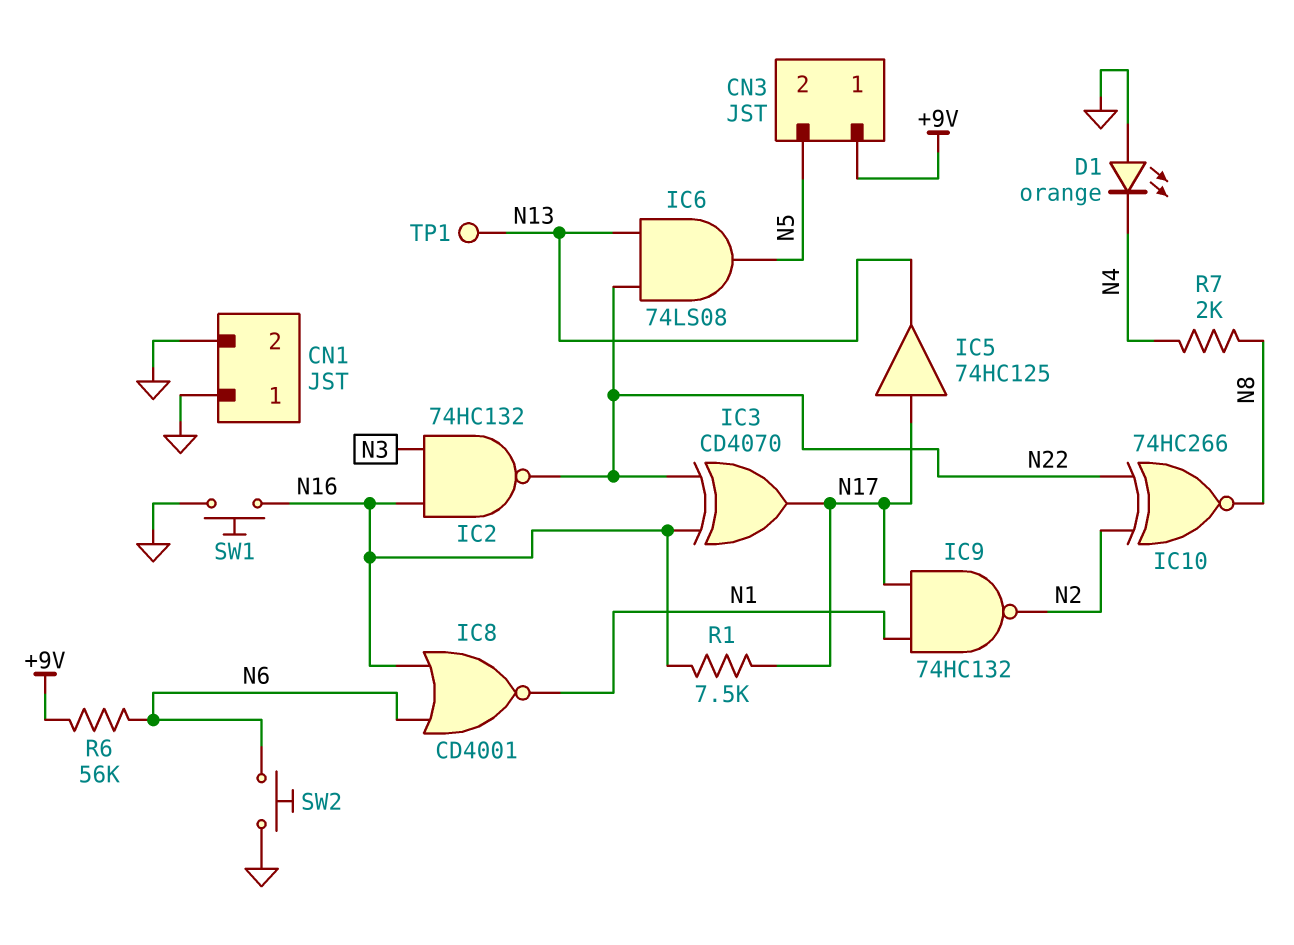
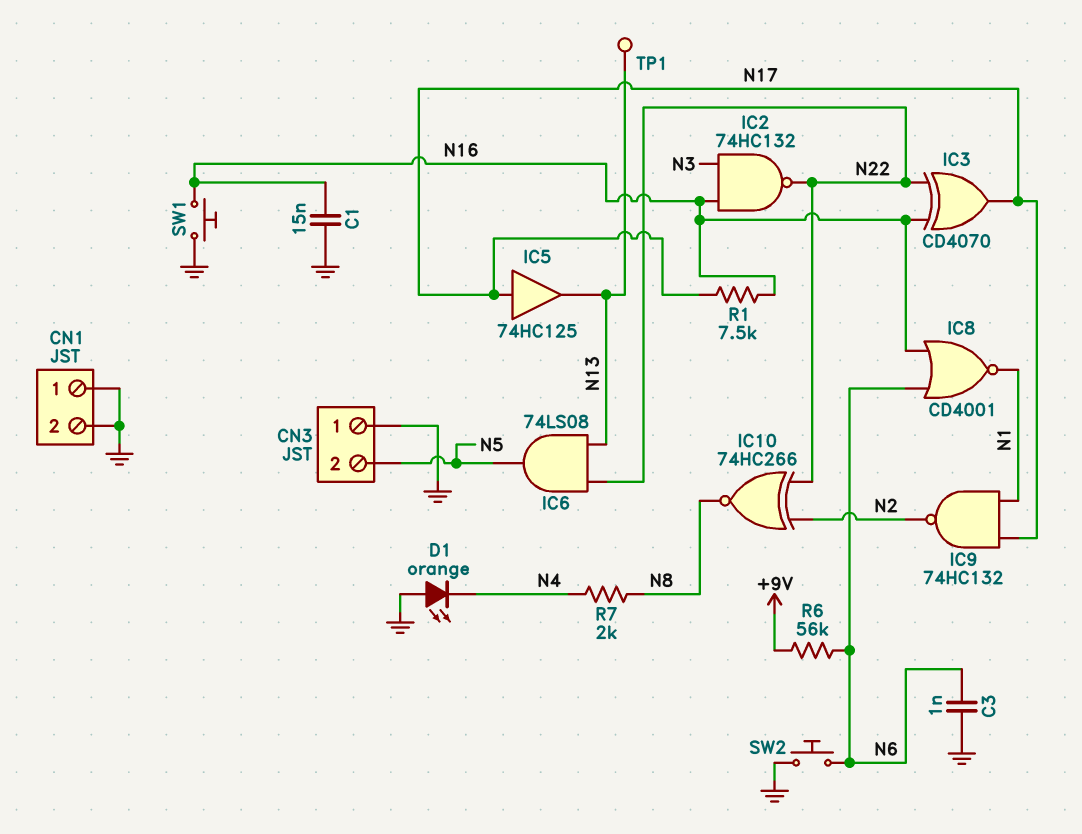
C1: none -> 15nF (GND, N16)
C3: none -> 1nF (GND, N6)
CN3 pin 1: +9V -> GND

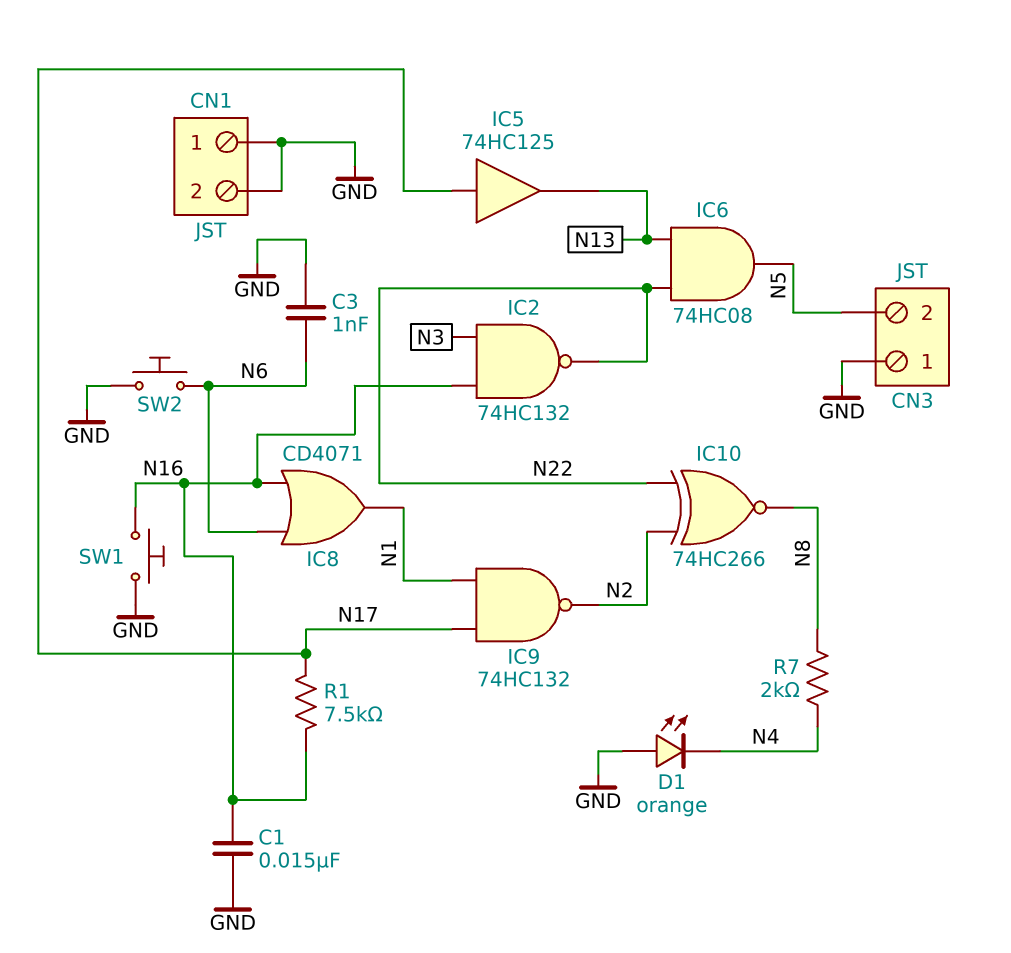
IC3: XOR CD4070 (in N16, in N22, out N17) -> none
IC6: AND 74LS08 (in N13, in N22, out N5) -> AND 74HC08 (in N13, in N22, out N5)
IC8: NOR CD4001 (in N6, in N16, out N1) -> OR CD4071 (in N6, in N16, out N1)
R6: 56k (+9V, N6) -> none
TP1: test point (N13) -> none

